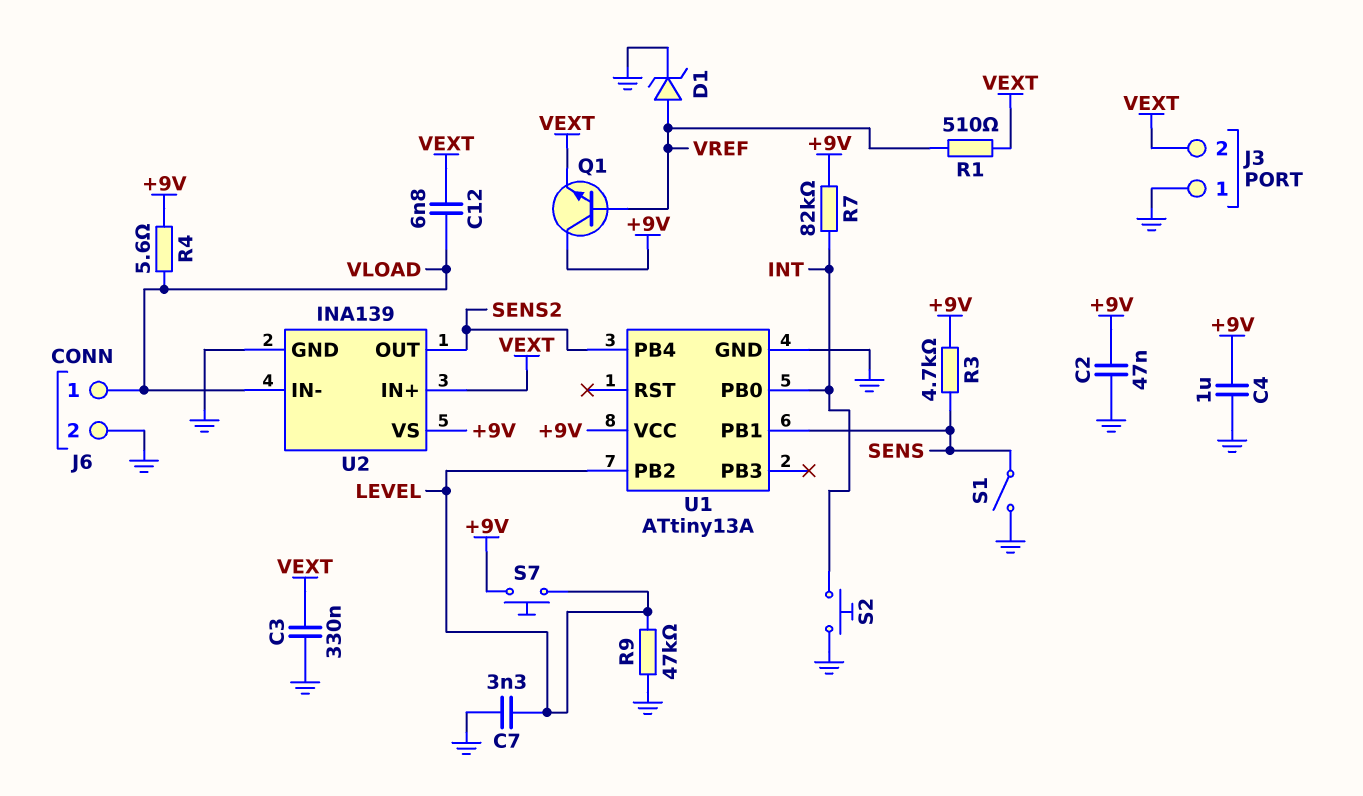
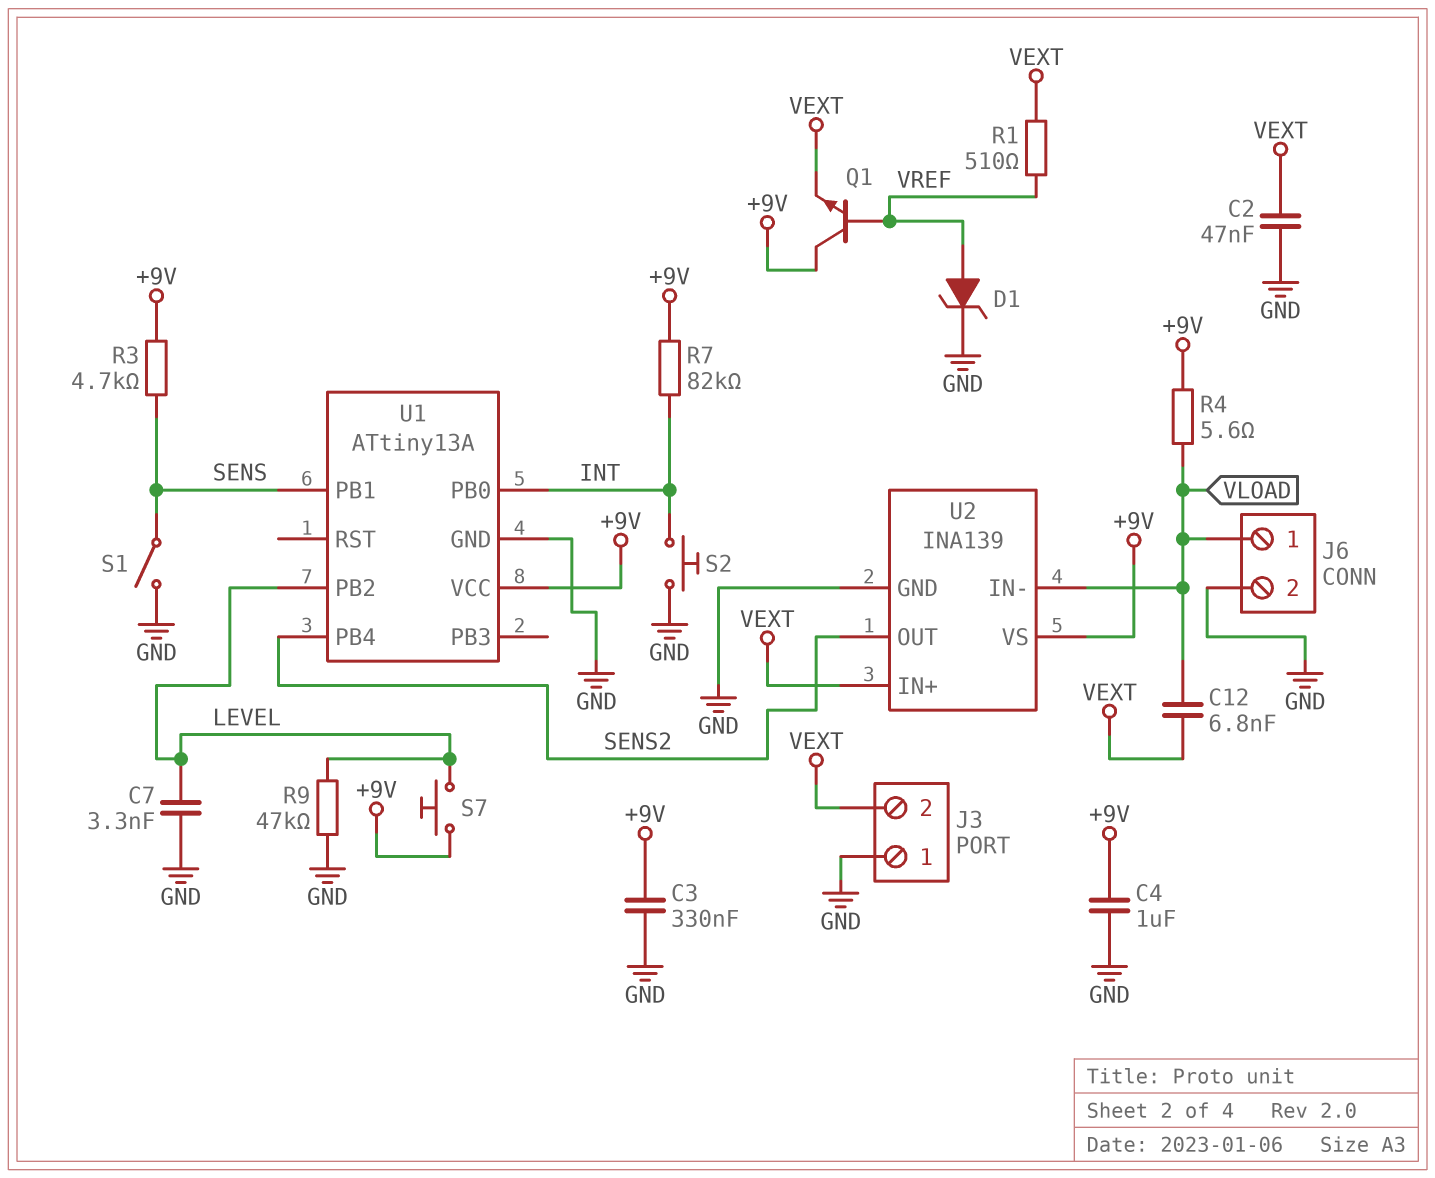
C2: 47nF (+9V, GND) -> 47nF (GND, VEXT)
C3: 330nF (GND, VEXT) -> 330nF (+9V, GND)

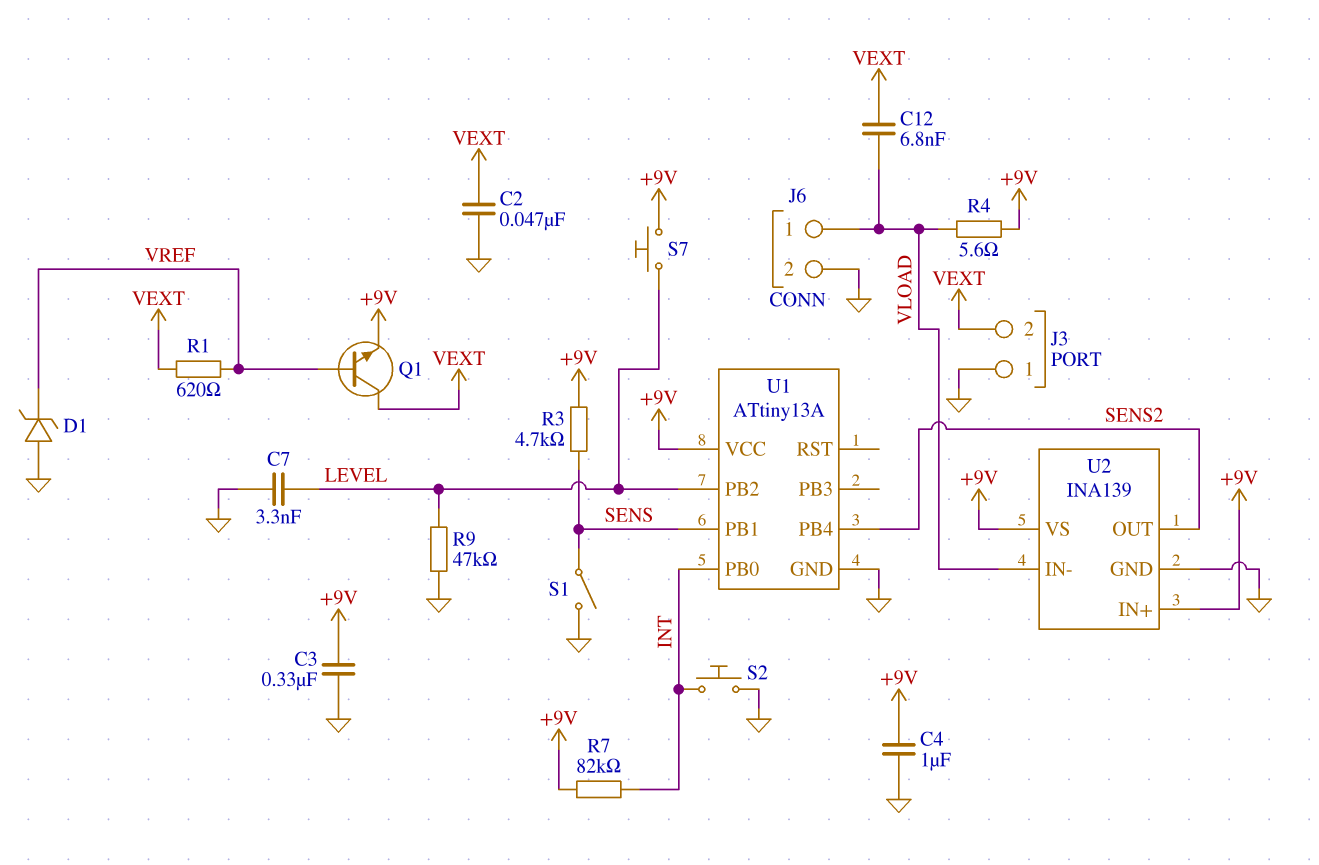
D1: zener (A VREF, K GND) -> zener (A GND, K VREF)
Q1: NPN (B VREF, C +9V, E VEXT) -> NPN (B VREF, C VEXT, E +9V)
R1: 510 (VEXT, VREF) -> 620 (VEXT, VREF)
U2 pin IN+: VEXT -> +9V

